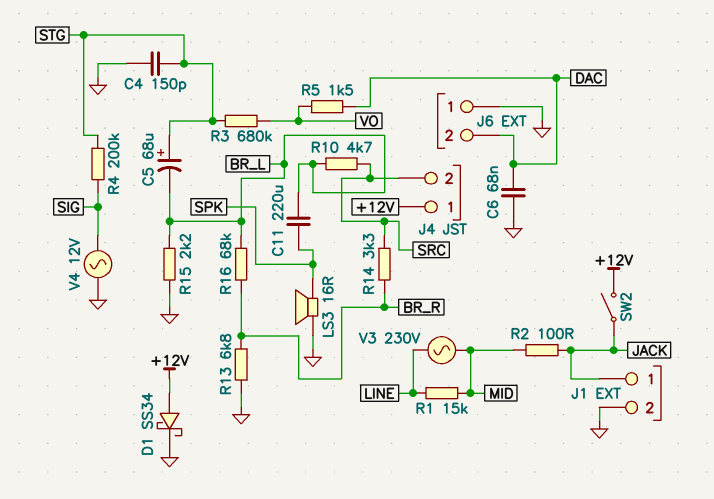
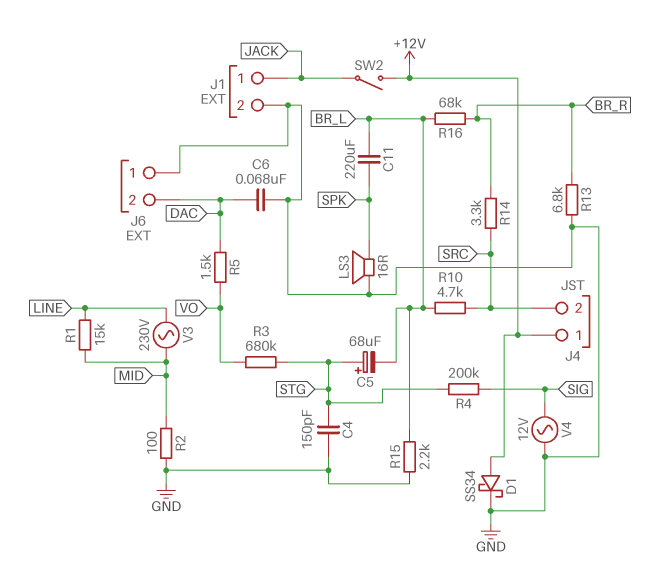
R2: 100 (JACK, MID) -> 100 (GND, MID)

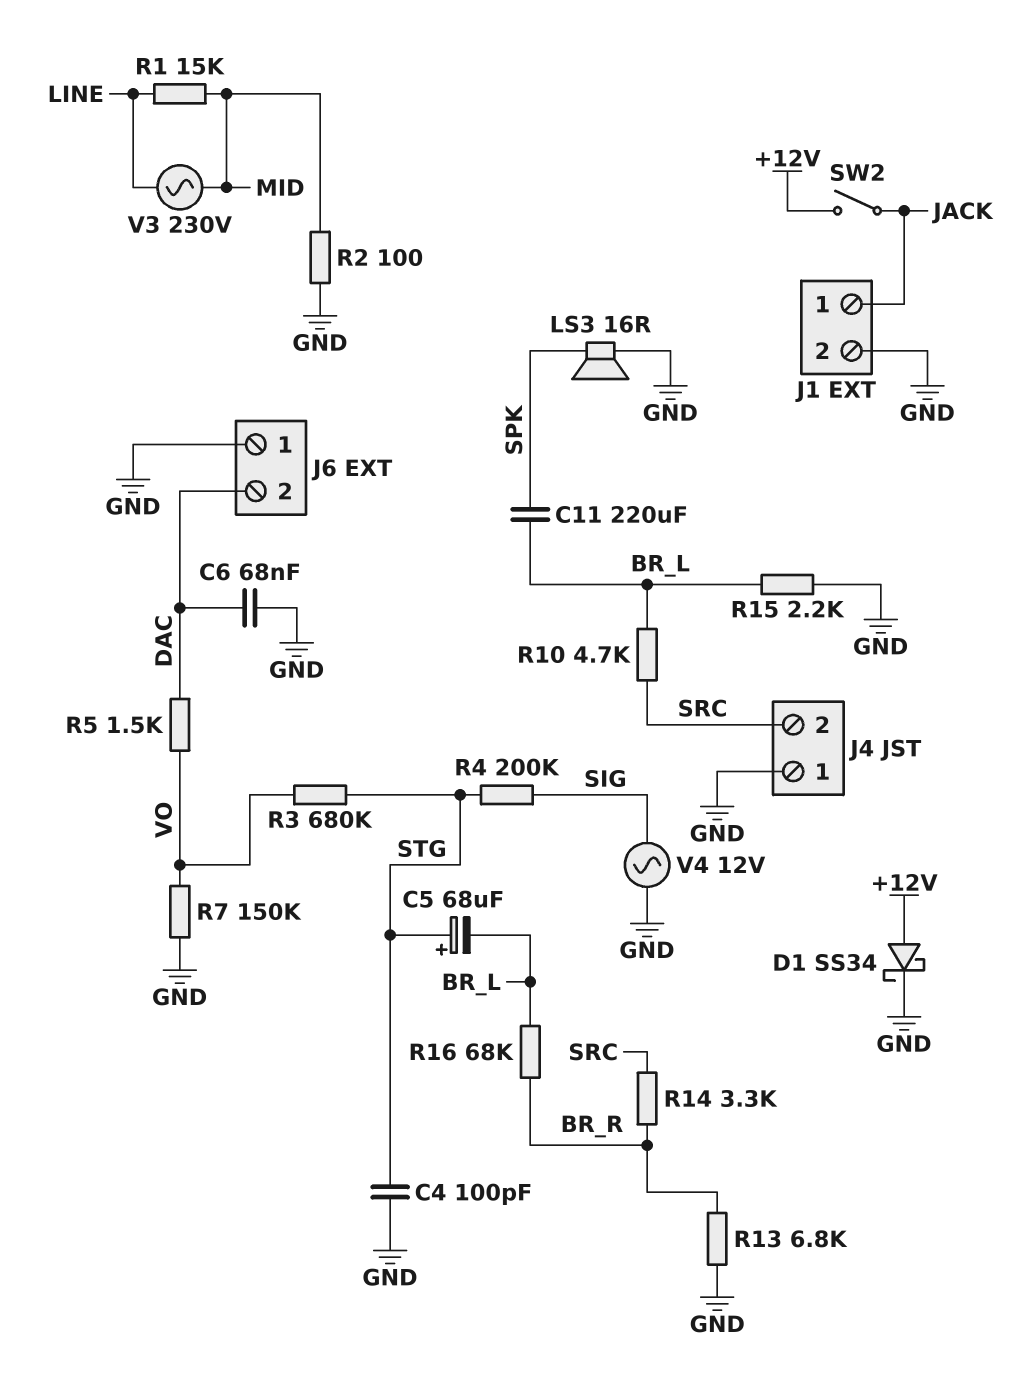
C4: 150pF (GND, STG) -> 100pF (GND, STG)
J4 pin 1: +12V -> GND
R7: none -> 150k (GND, VO)

